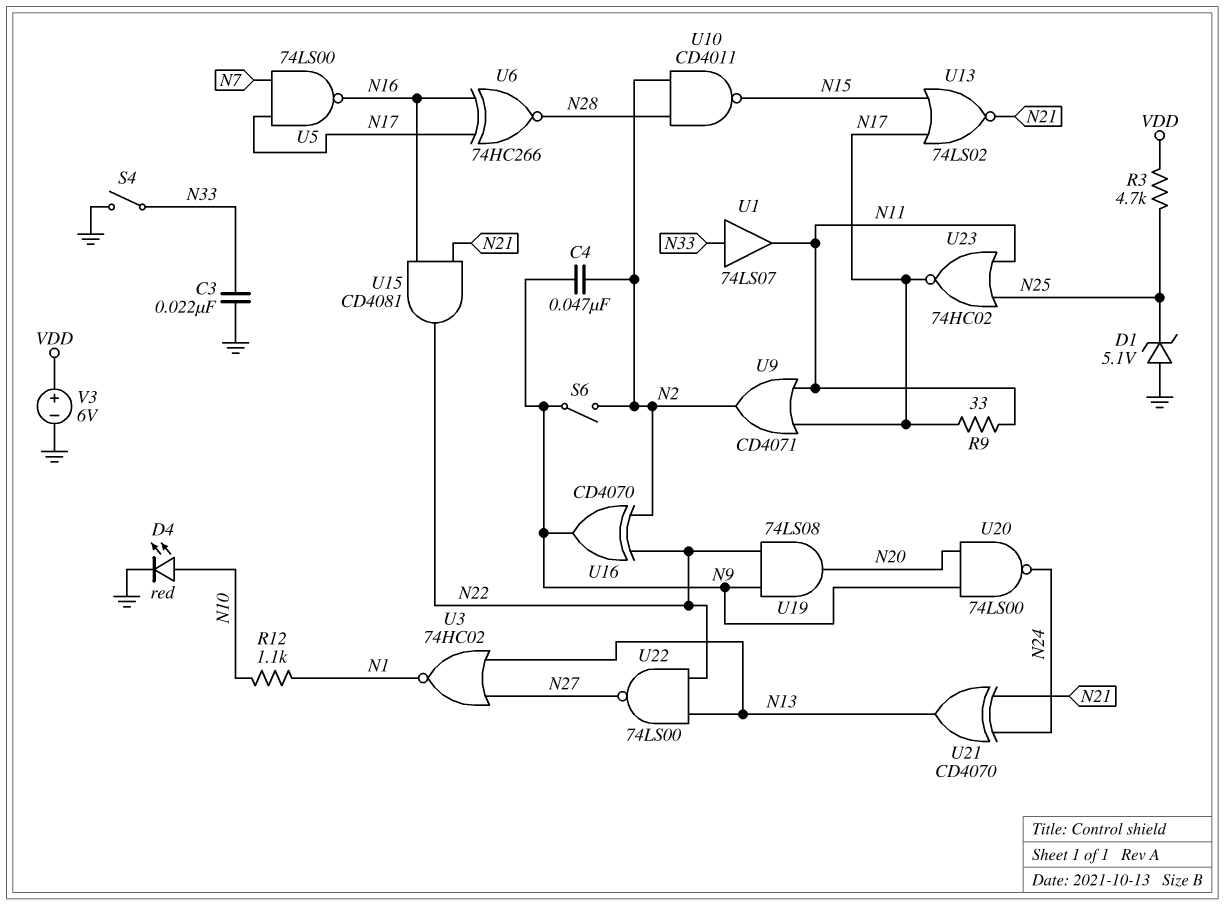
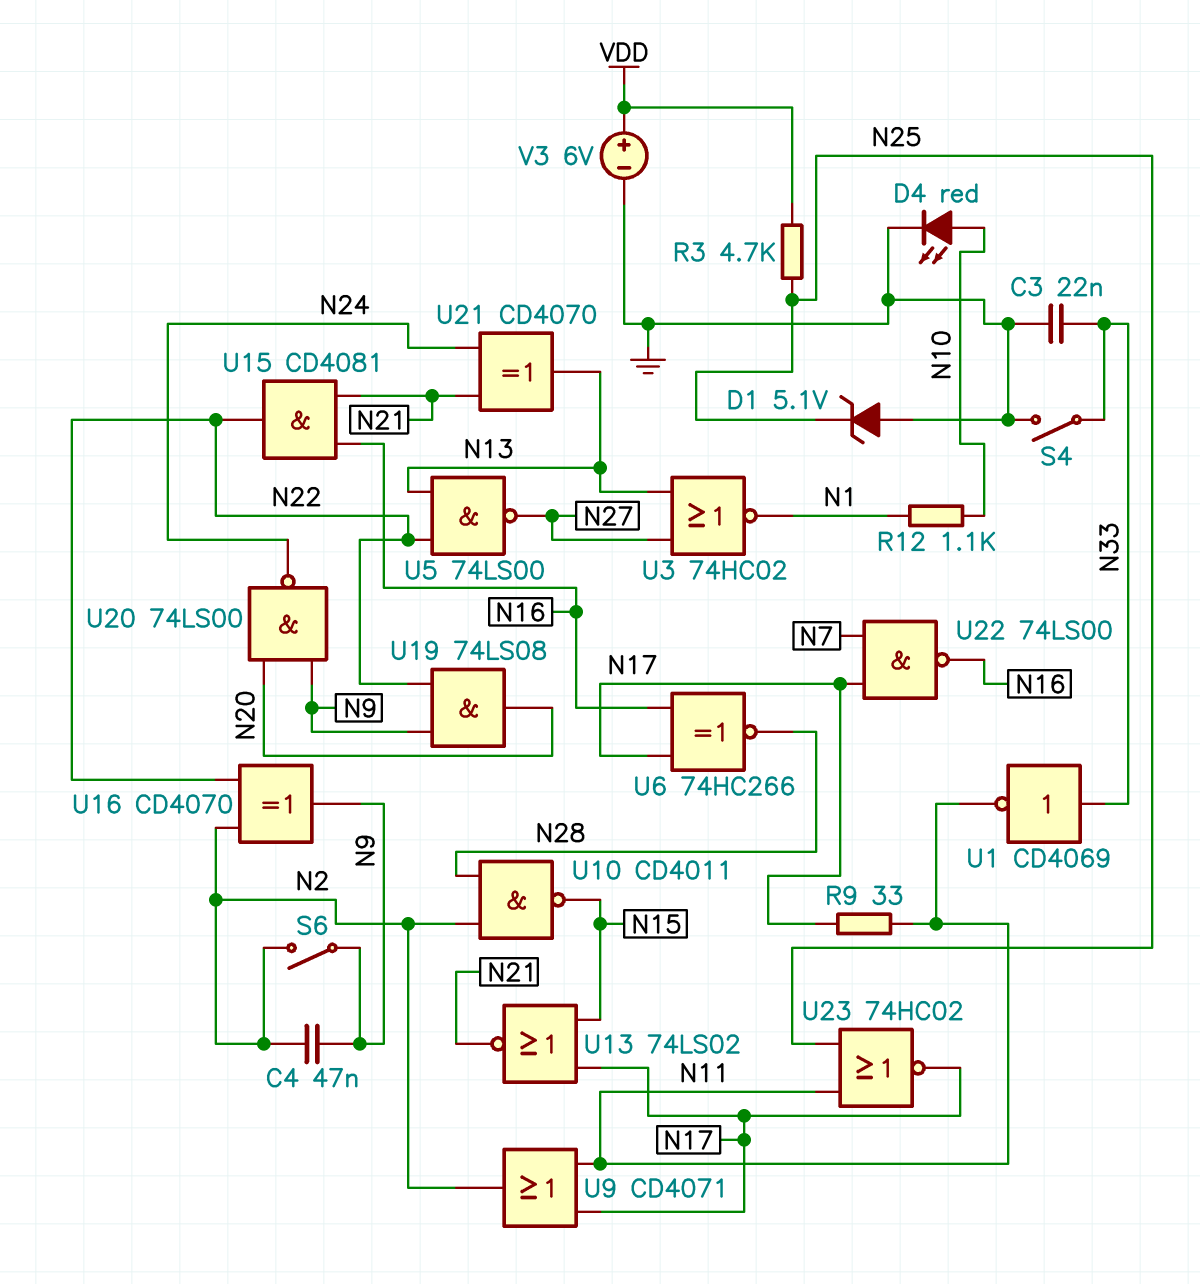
U1: buffer 74LS07 (in N33, out N11) -> NOT CD4069 (in N33, out N11)
U5: NAND 74LS00 (in N7, in N17, out N16) -> NAND 74LS00 (in N13, in N22, out N27)
U22: NAND 74LS00 (in N13, in N22, out N27) -> NAND 74LS00 (in N7, in N17, out N16)

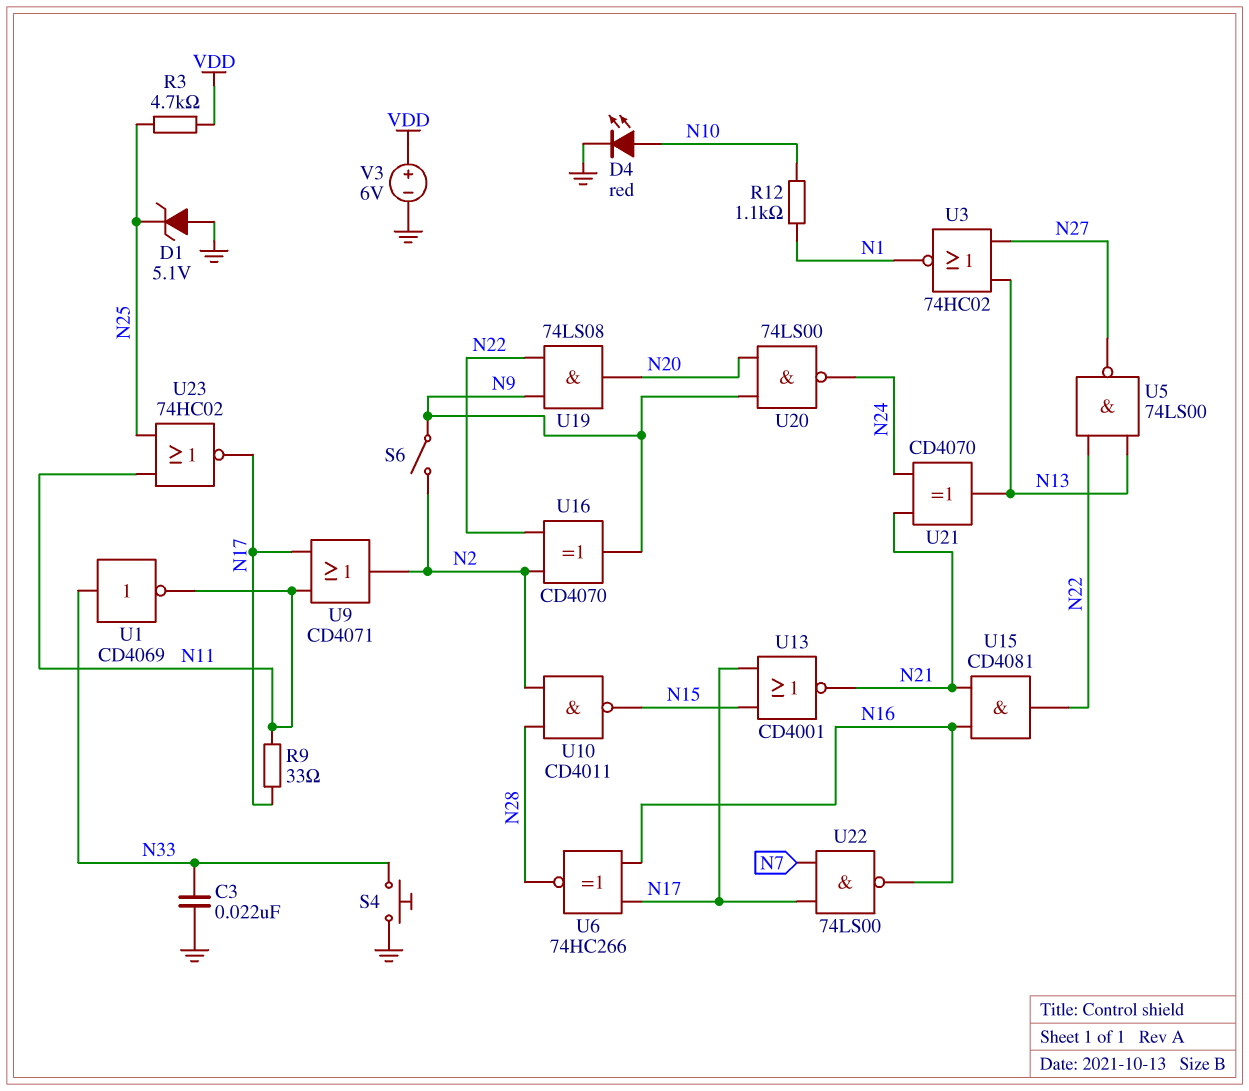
C4: 47nF (N2, N9) -> none
S4: switch (GND, N33) -> button (GND, N33)
U13: NOR 74LS02 (in N15, in N17, out N21) -> NOR CD4001 (in N15, in N17, out N21)

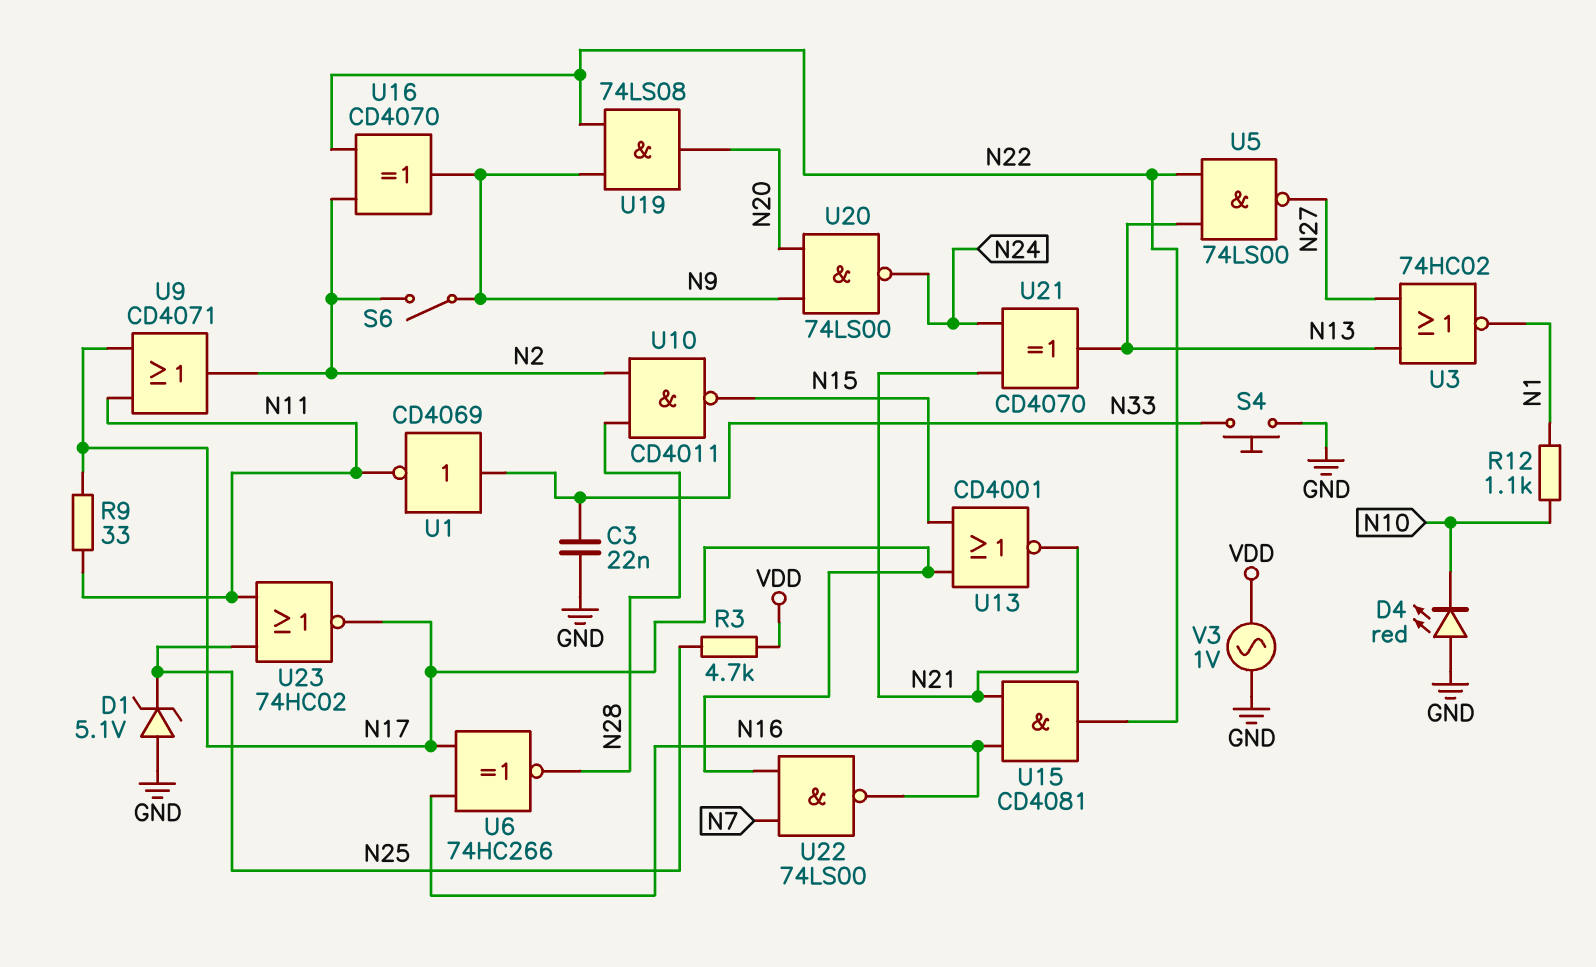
D4: LED red (A N10, K GND) -> LED red (A GND, K N10)
V3: 6V (plus VDD, minus GND) -> AC 1V (GND, VDD)

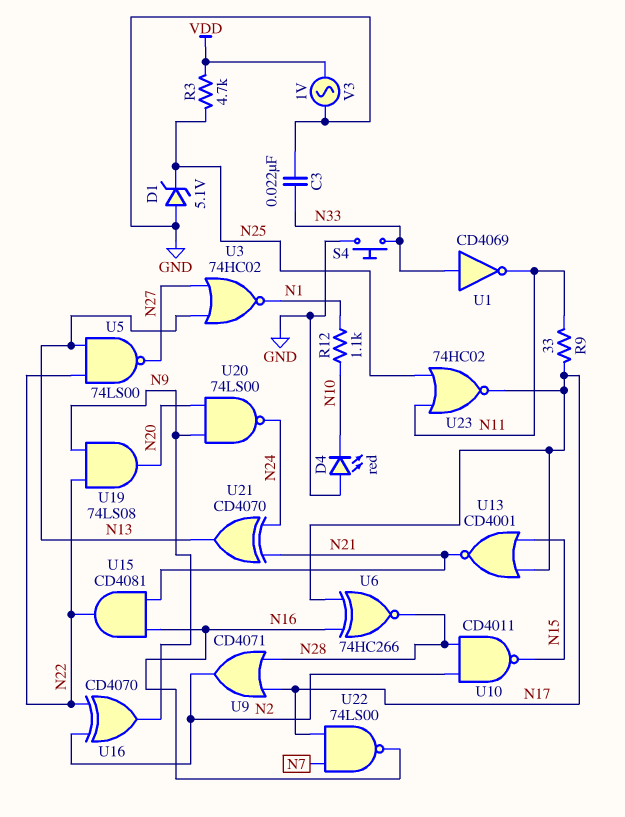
S6: switch (N2, N9) -> none
U9: OR CD4071 (in N11, in N17, out N2) -> OR CD4071 (in N17, in N28, out N2)

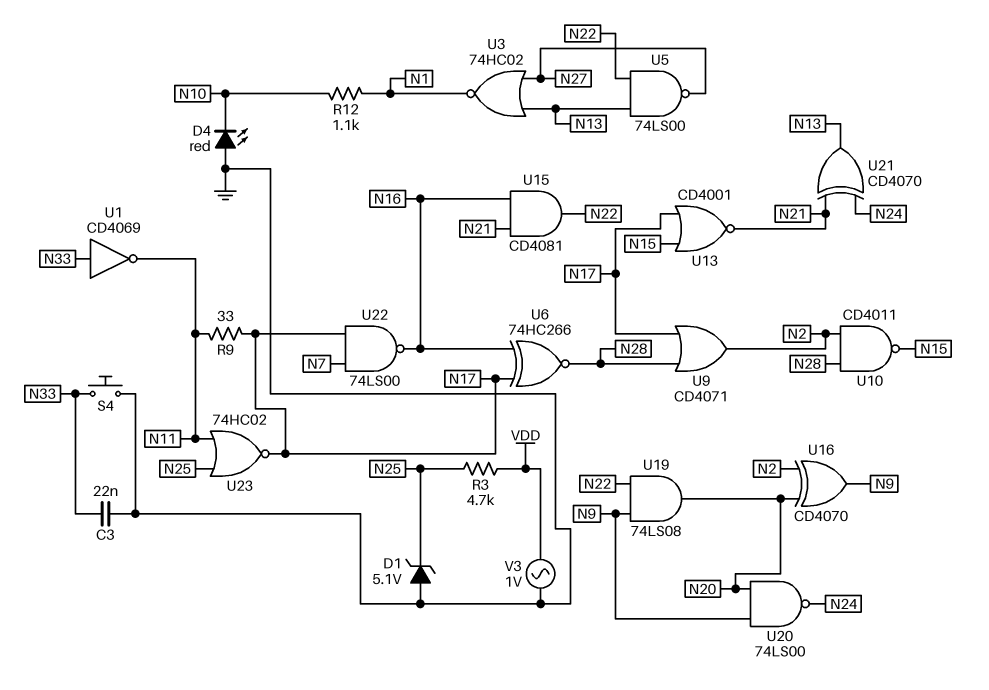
U16: XOR CD4070 (in N2, in N22, out N9) -> XOR CD4070 (in N2, in N20, out N9)

